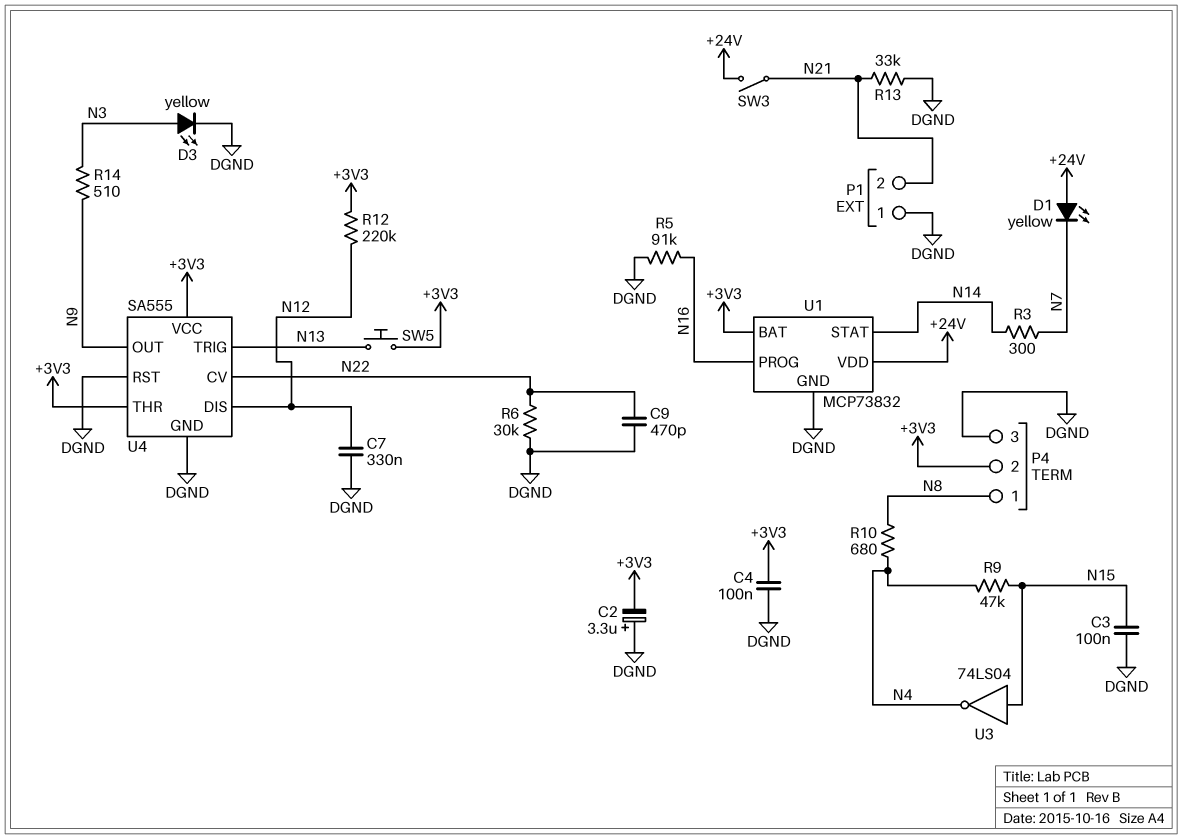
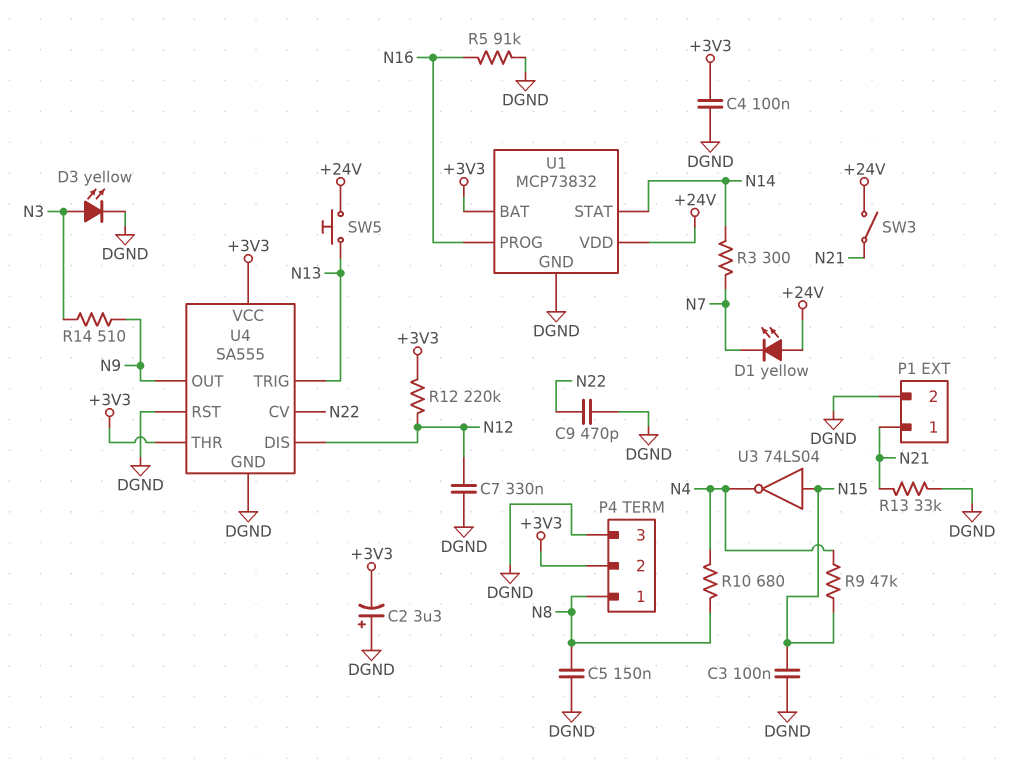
C5: none -> 150nF (DGND, N8)
P1 pin 1: DGND -> N21
P1 pin 2: N21 -> DGND
R6: 30k (DGND, N22) -> none
SW5: button (+3V3, N13) -> button (+24V, N13)

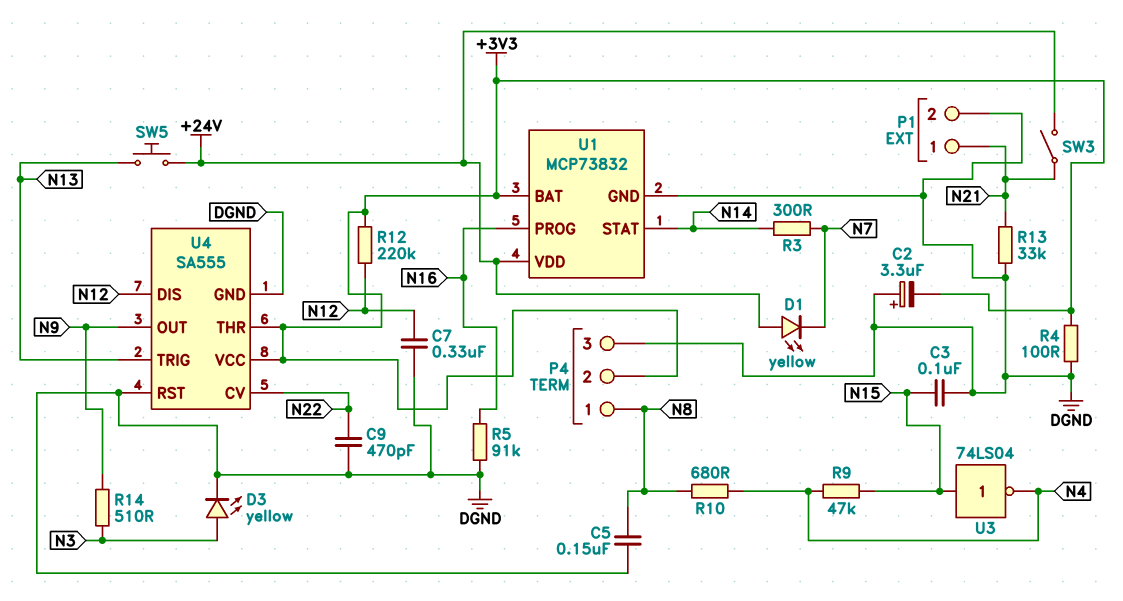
C4: 100nF (+3V3, DGND) -> none
R4: none -> 100 (+3V3, DGND)

